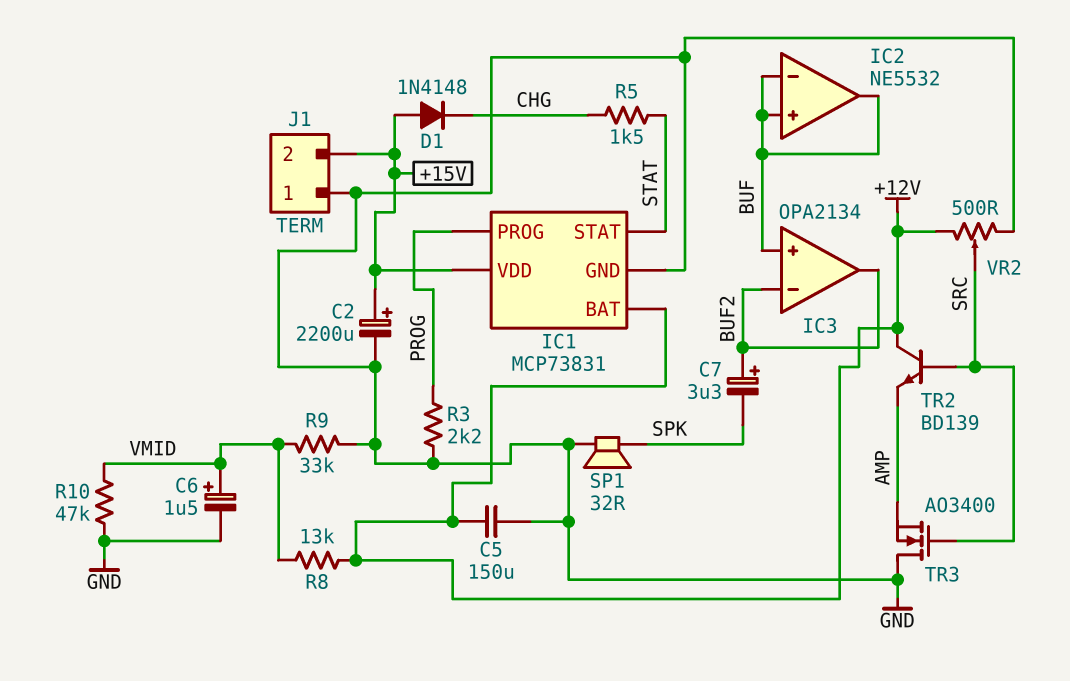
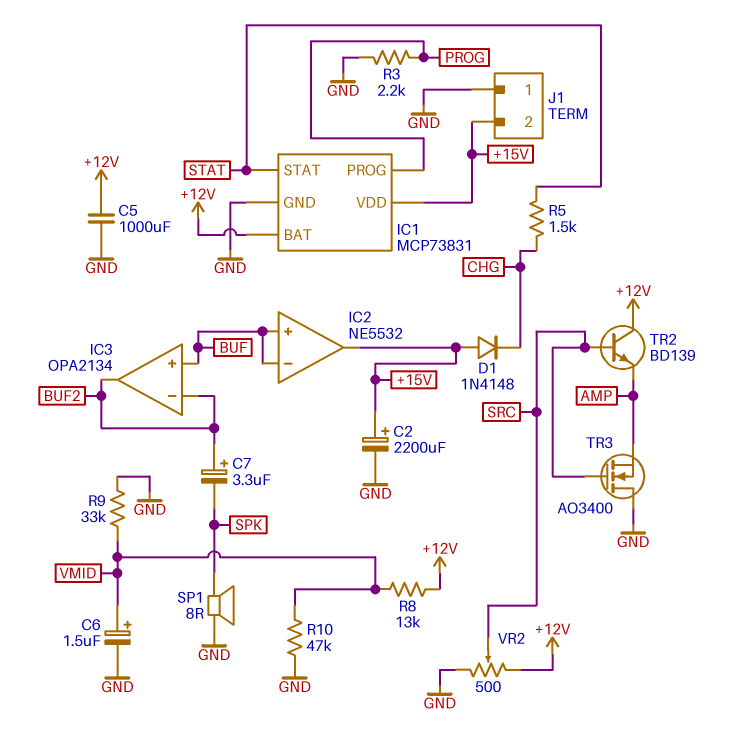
C5: 150uF (+12V, GND) -> 1000uF (+12V, GND)
IC2 pin out: BUF -> +15V
SP1: speaker 32R (GND, SPK) -> speaker 8R (GND, SPK)

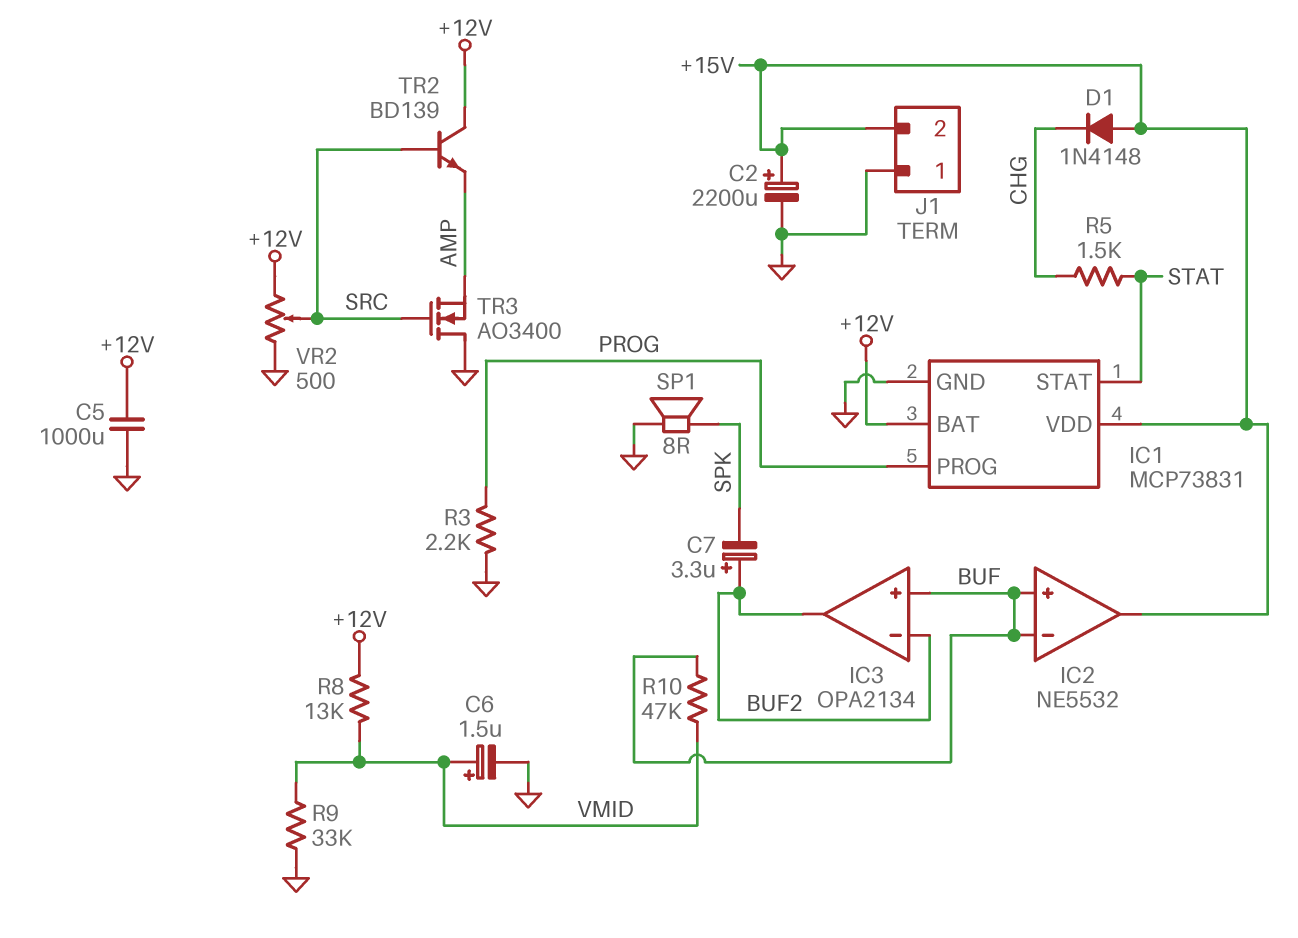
R10: 47k (GND, VMID) -> 47k (BUF, VMID)

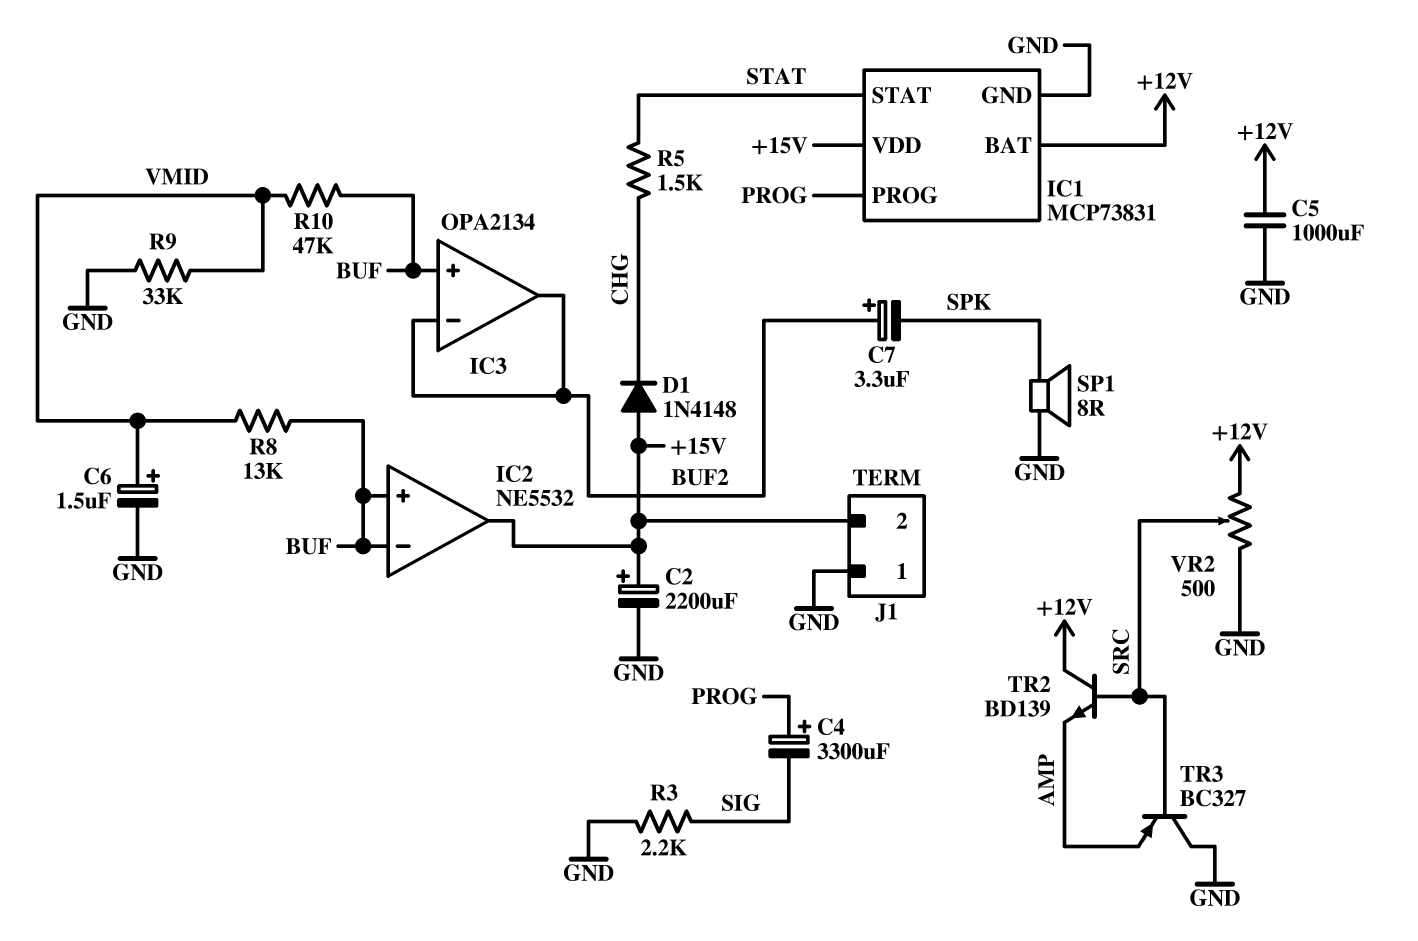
C4: none -> 3300uF (plus PROG, minus SIG)
R3: 2.2k (GND, PROG) -> 2.2k (GND, SIG)
R8: 13k (+12V, VMID) -> 13k (BUF, VMID)
TR3: NMOS AO3400 (G SRC, D GND, S AMP) -> PNP BC327 (B SRC, C GND, E AMP)

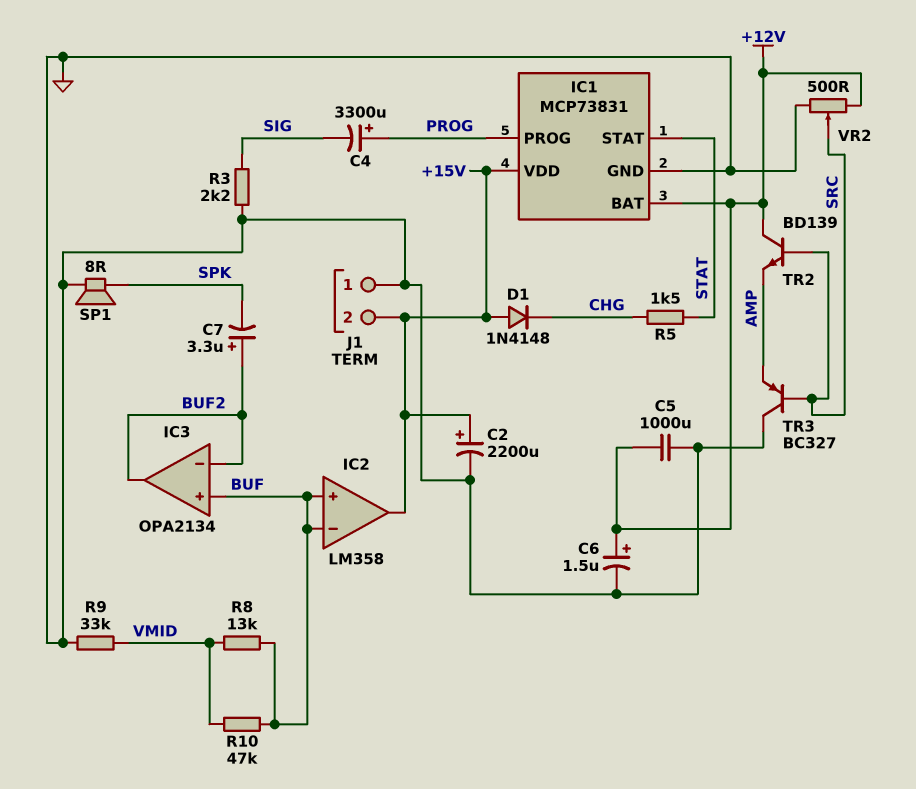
C6: 1.5uF (plus VMID, minus GND) -> 1.5uF (plus +12V, minus GND)
IC2: NE5532 -> LM358

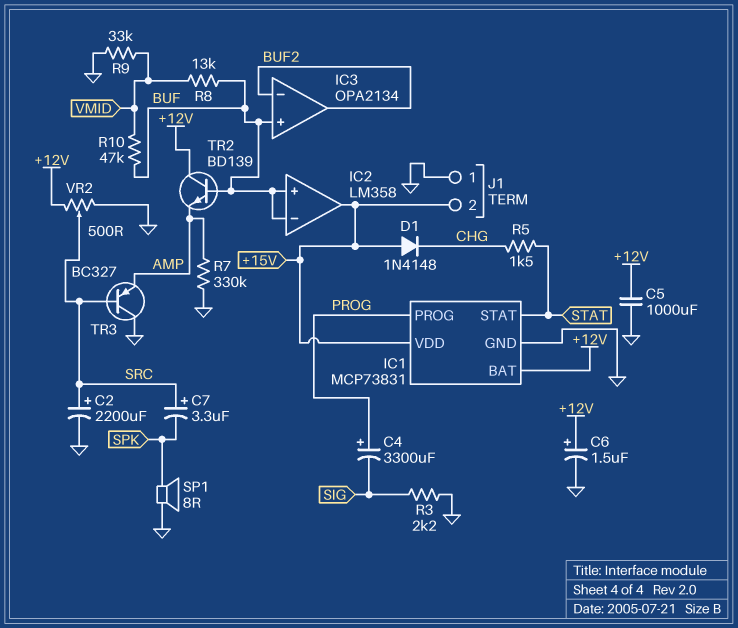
C2: 2200uF (plus +15V, minus GND) -> 2200uF (plus SRC, minus GND)
C7: 3.3uF (plus BUF2, minus SPK) -> 3.3uF (plus SRC, minus SPK)
R7: none -> 330k (AMP, GND)
TR2: NPN BD139 (B SRC, C +12V, E AMP) -> NPN BD139 (B BUF, C +12V, E AMP)

